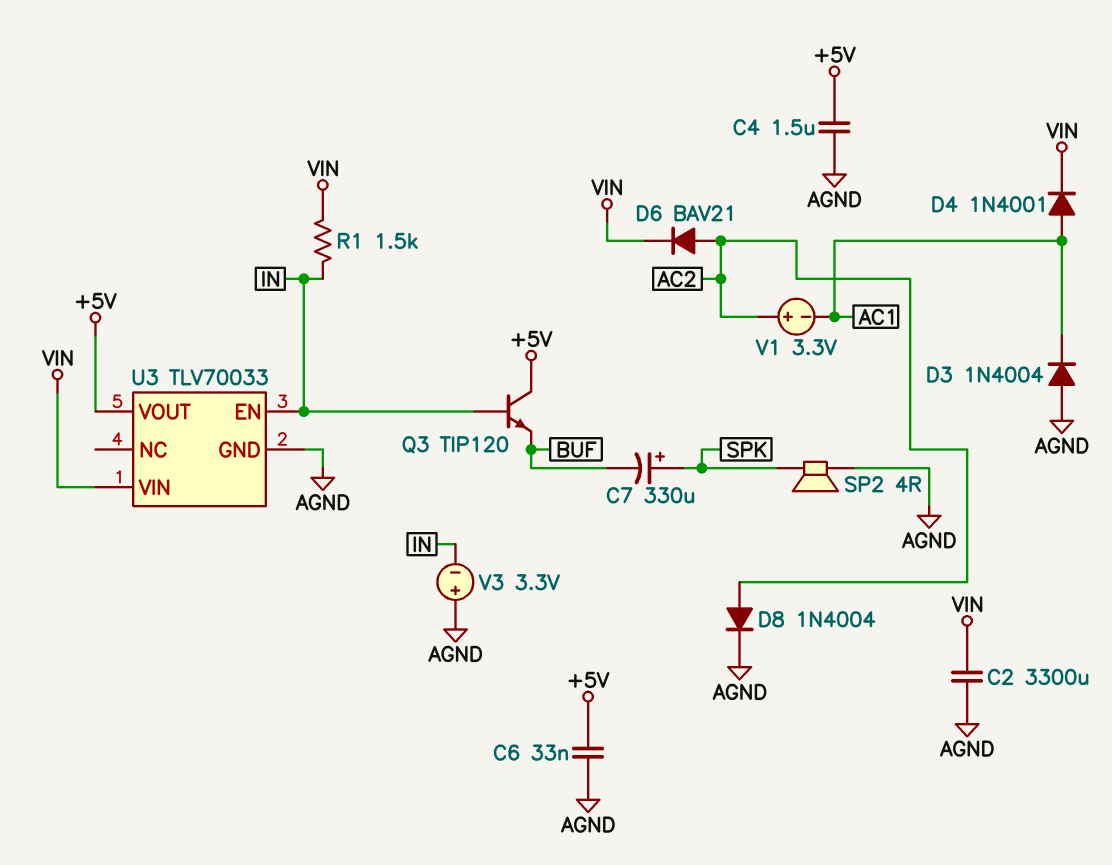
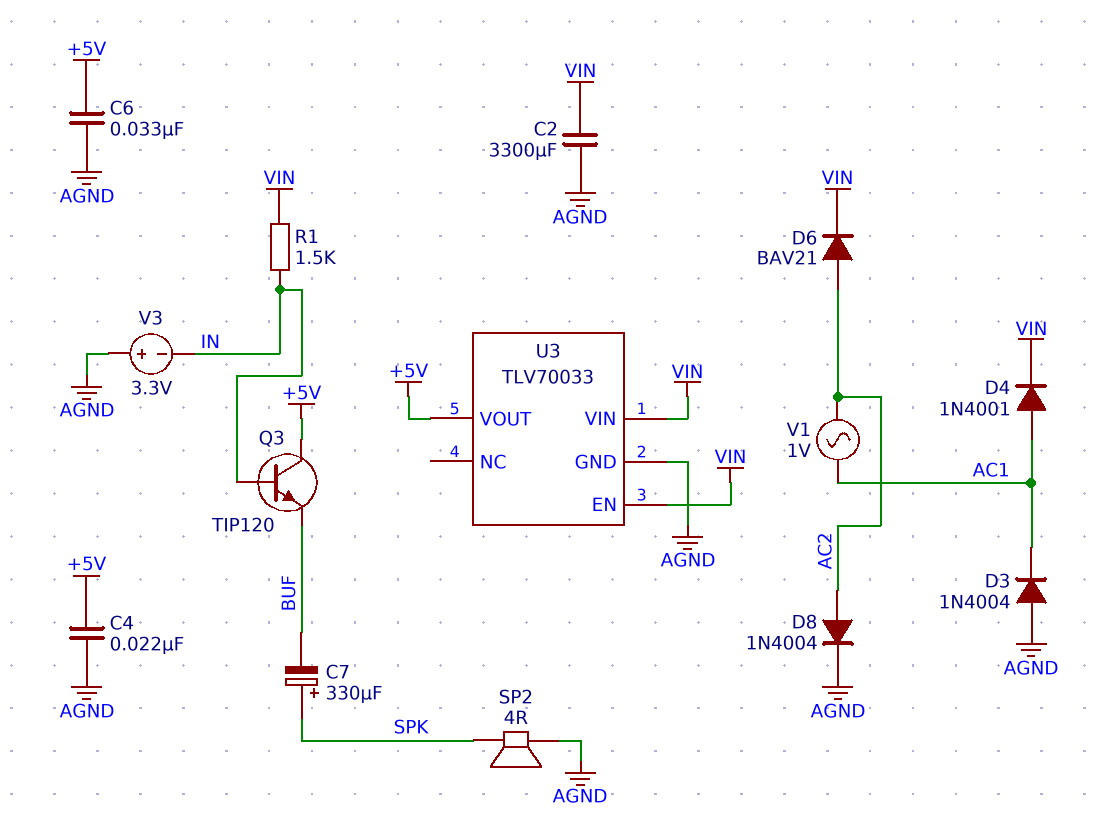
C4: 1.5uF (+5V, AGND) -> 22nF (+5V, AGND)
U3 pin EN: IN -> VIN
V1: 3.3V (plus AC2, minus AC1) -> AC 1V (AC1, AC2)

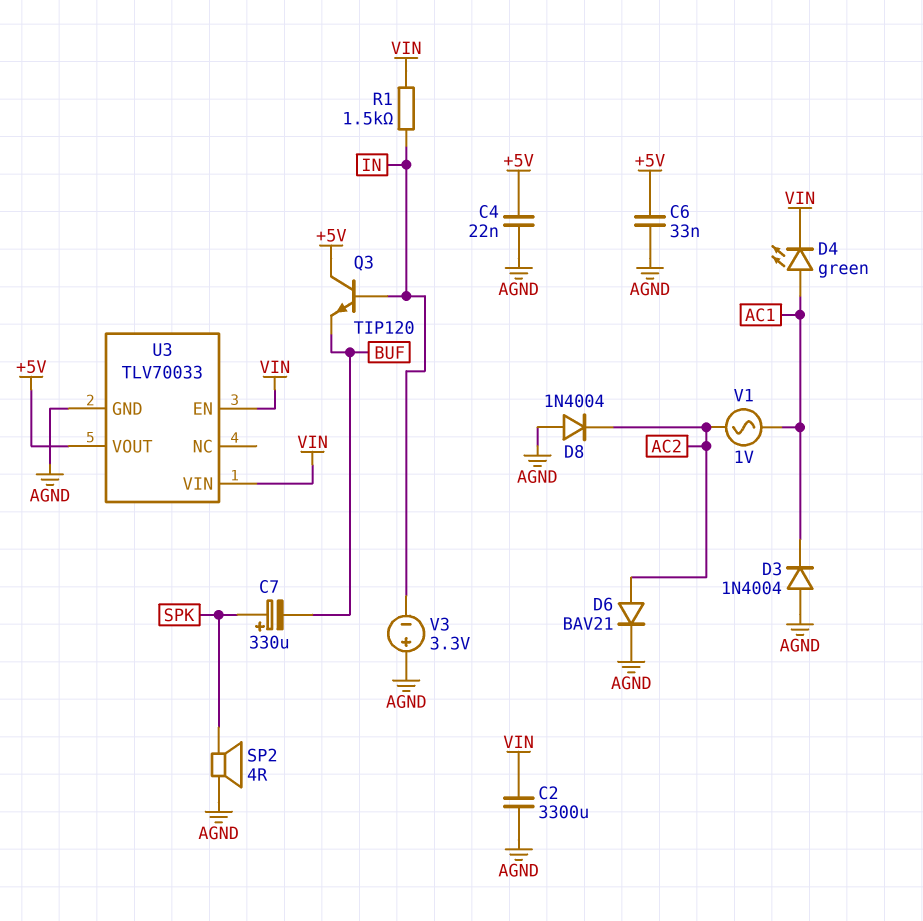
D4: diode 1N4001 (A AC1, K VIN) -> LED green (A AC1, K VIN)
D6: diode BAV21 (A AC2, K VIN) -> diode BAV21 (A AC2, K AGND)
D8: diode 1N4004 (A AC2, K AGND) -> diode 1N4004 (A AGND, K AC2)

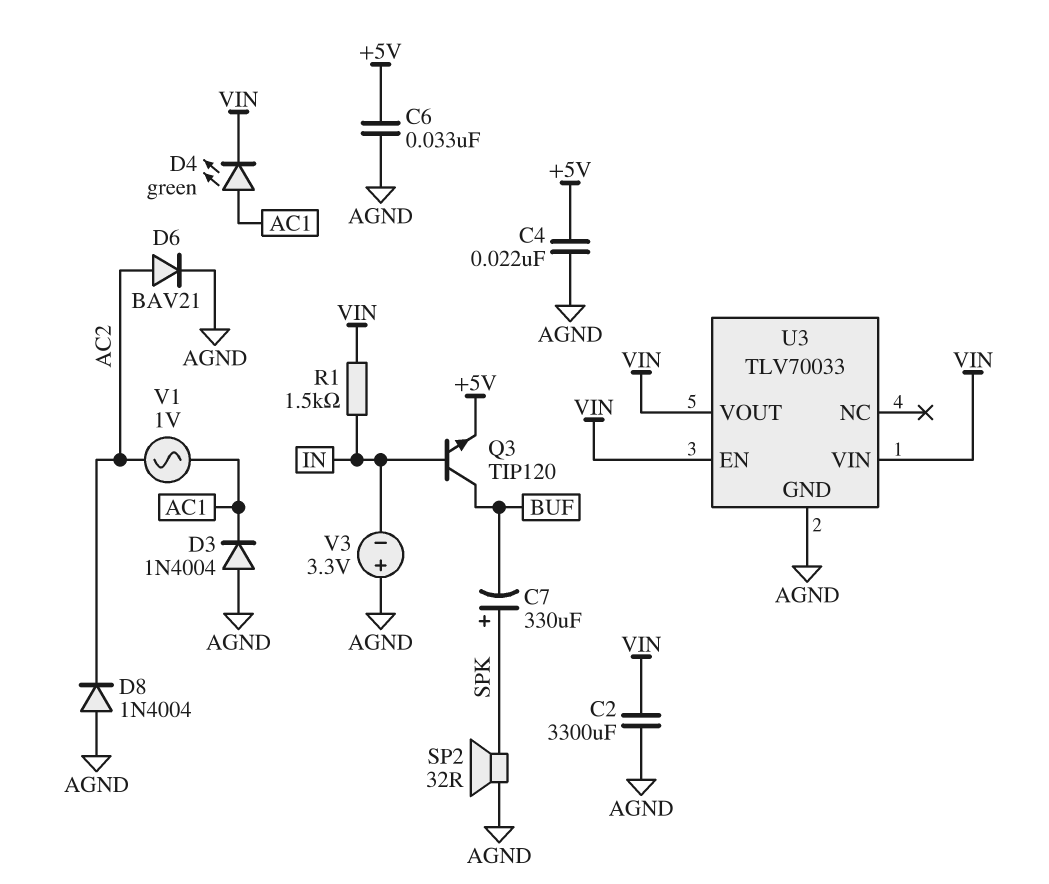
Q3: NPN TIP120 (B IN, C +5V, E BUF) -> NPN TIP120 (B IN, C BUF, E +5V)
SP2: speaker 4R (AGND, SPK) -> speaker 32R (AGND, SPK)
U3 pin VOUT: +5V -> VIN

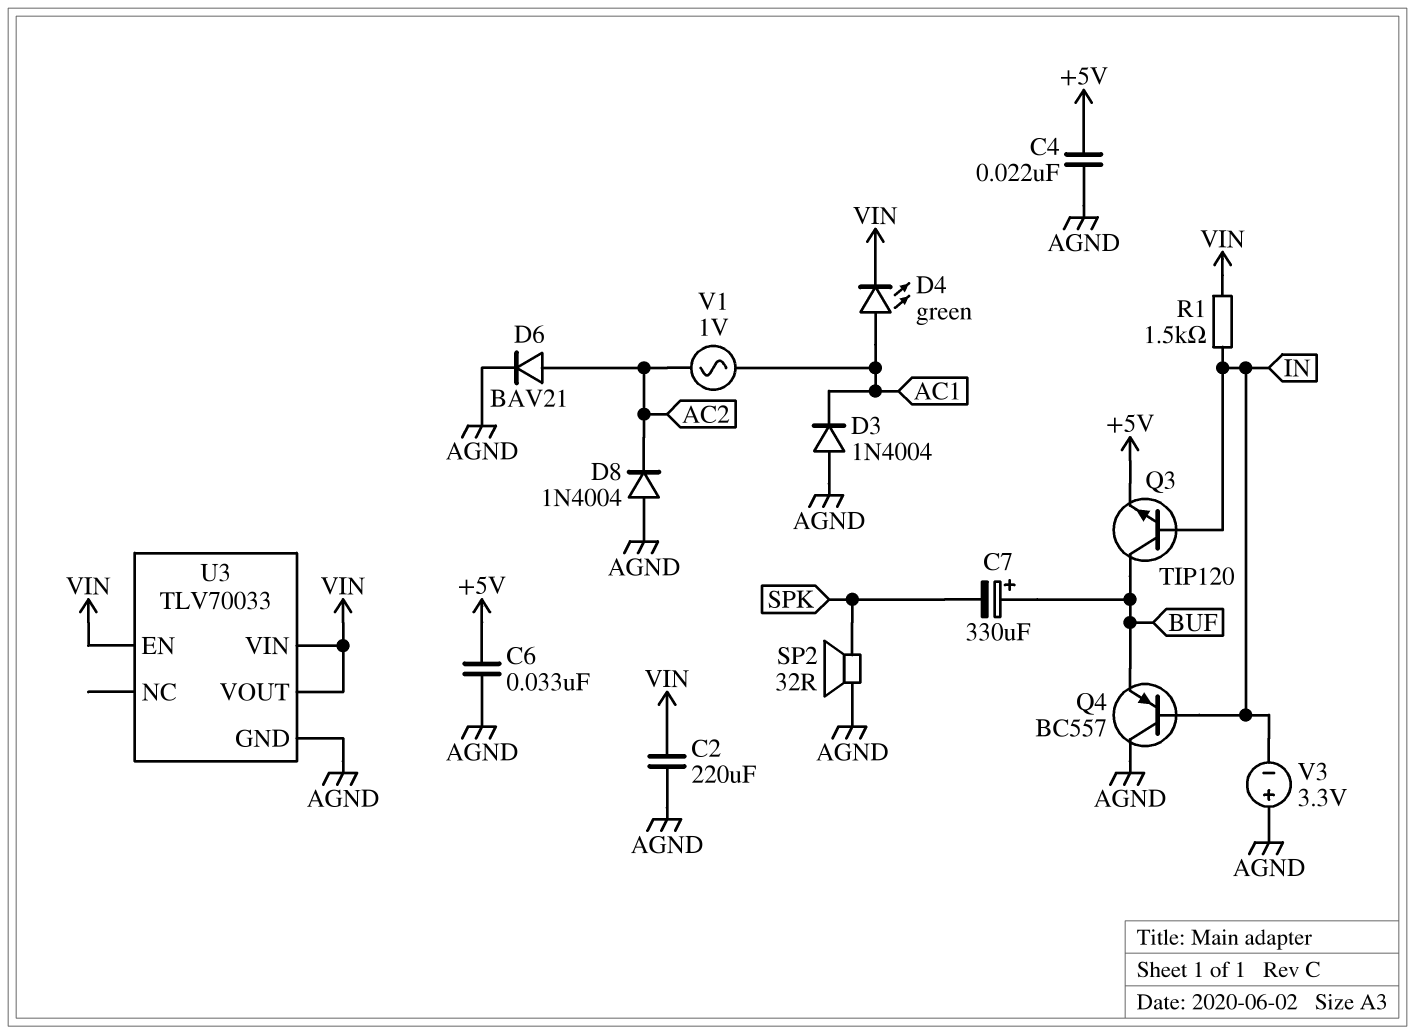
C2: 3300uF (AGND, VIN) -> 220uF (AGND, VIN)
C7: 330uF (plus SPK, minus BUF) -> 330uF (plus BUF, minus SPK)
Q4: none -> PNP BC557 (B IN, C AGND, E BUF)

